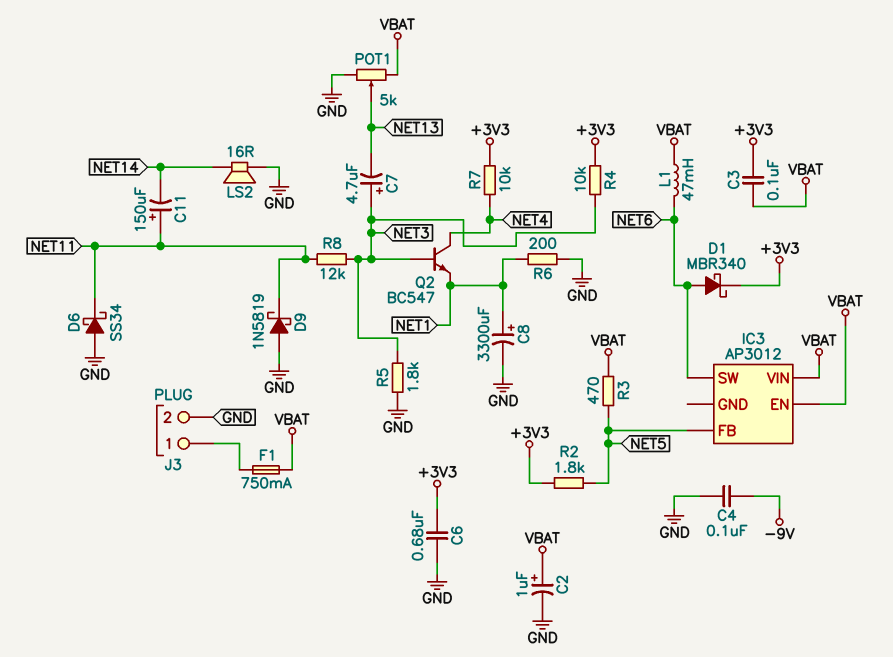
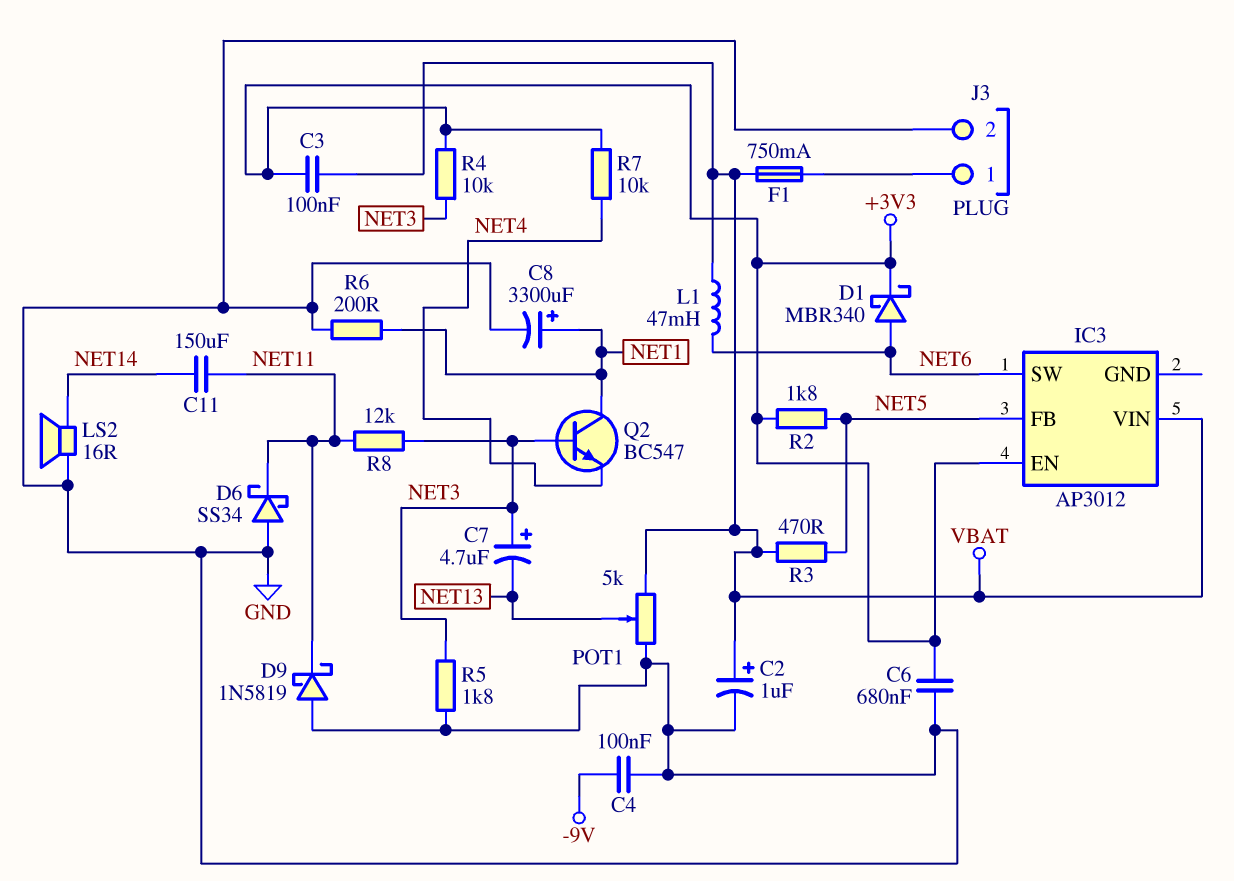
C11: 150uF (plus NET11, minus NET14) -> 150uF (NET11, NET14)
IC3 pin EN: VBAT -> +3V3
Q2: NPN BC547 (B NET3, C NET4, E NET1) -> NPN BC547 (B NET3, C NET1, E NET4)

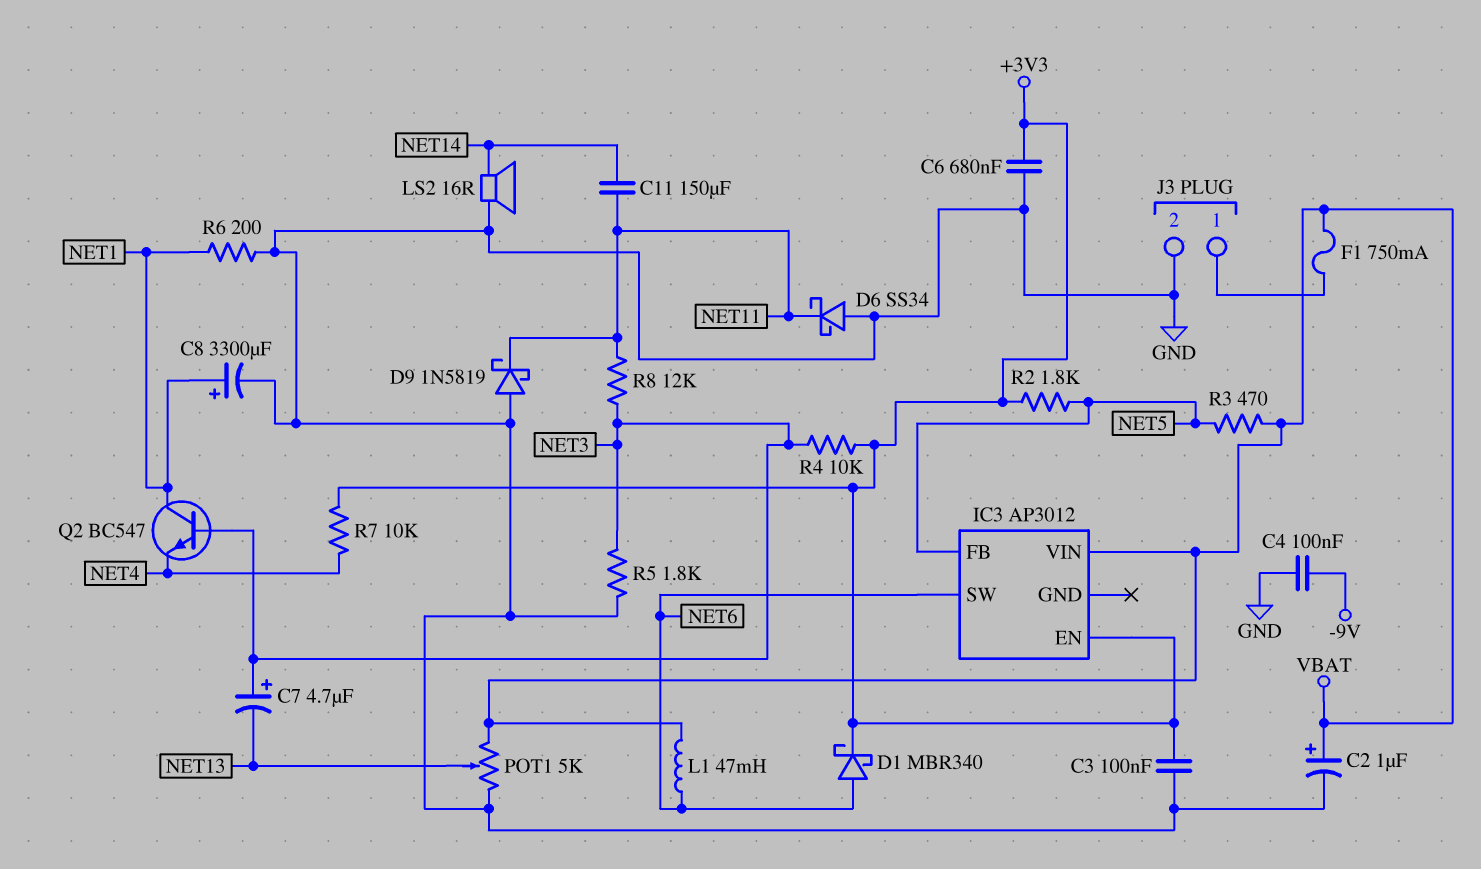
C3: 100nF (+3V3, VBAT) -> 100nF (+3V3, GND)

